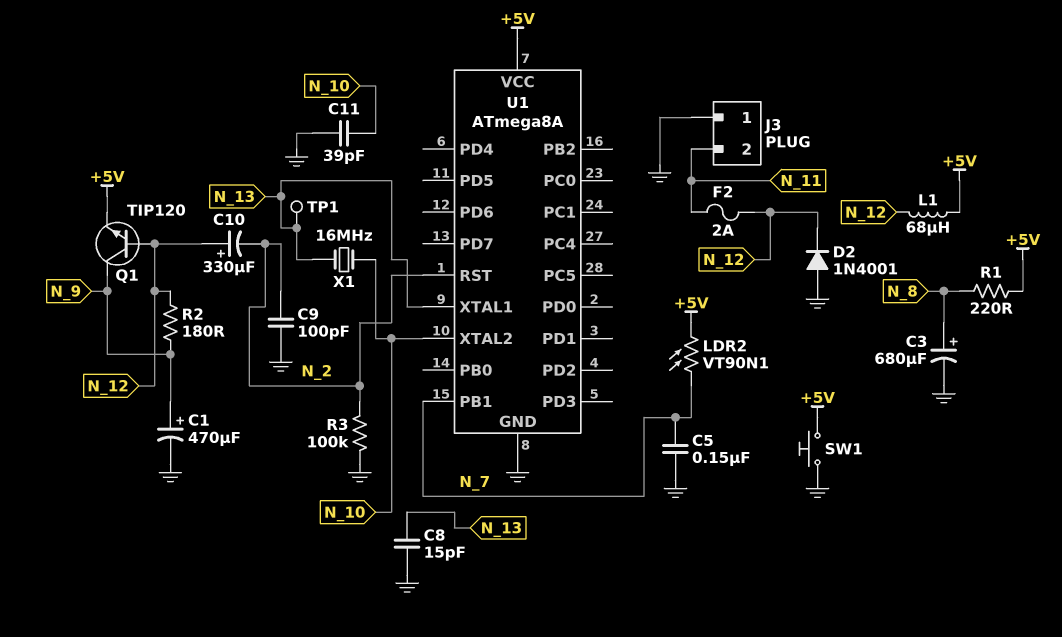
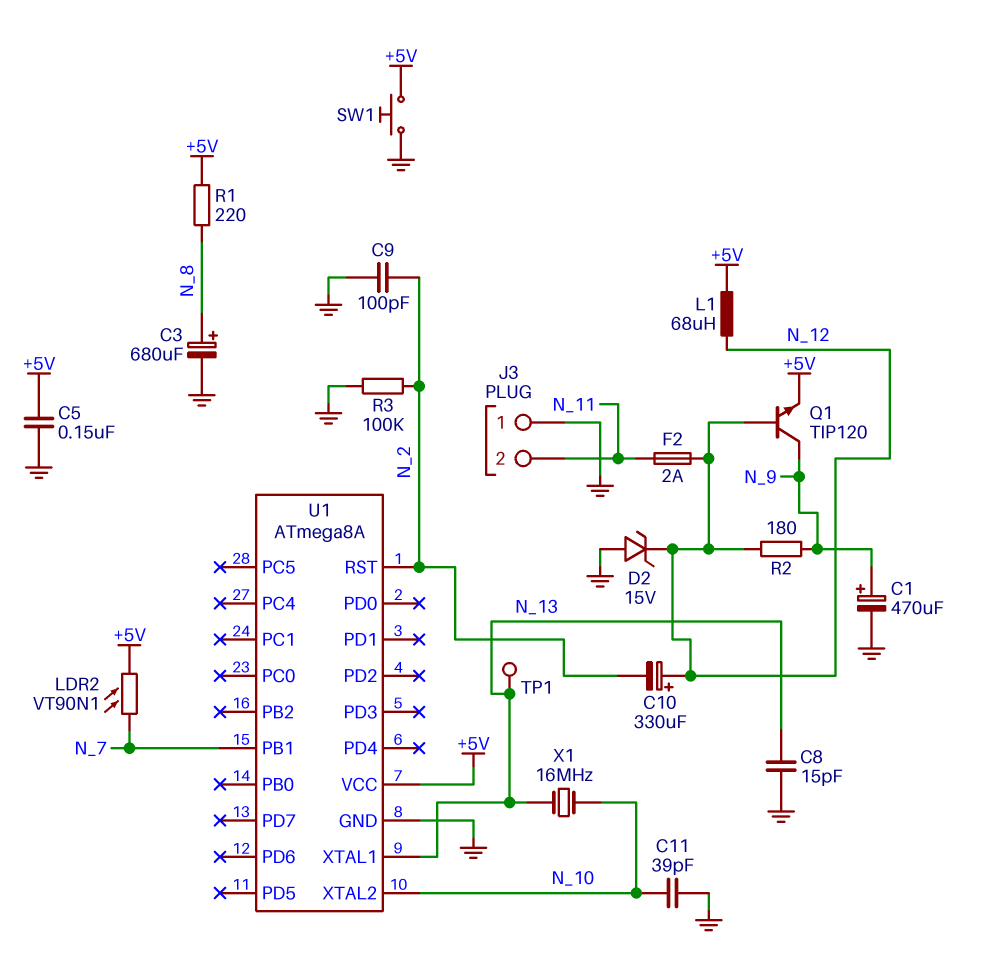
C5: 150nF (GND, N_7) -> 150nF (+5V, GND)
D2: diode 1N4001 (A GND, K N_12) -> zener 15V (A GND, K N_12)

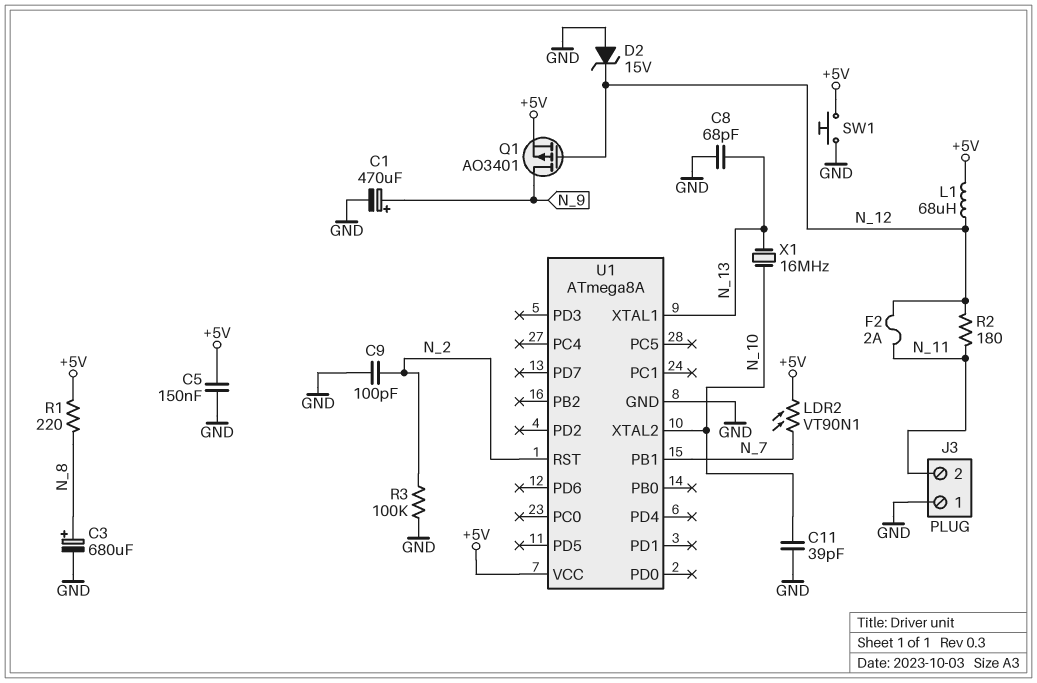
C8: 15pF (GND, N_13) -> 68pF (GND, N_13)
C10: 330uF (plus N_12, minus N_2) -> none
Q1: NPN TIP120 (B N_12, C N_9, E +5V) -> PMOS AO3401 (G N_12, D N_9, S +5V)
R2: 180 (N_9, N_12) -> 180 (N_11, N_12)
TP1: test point (N_13) -> none

